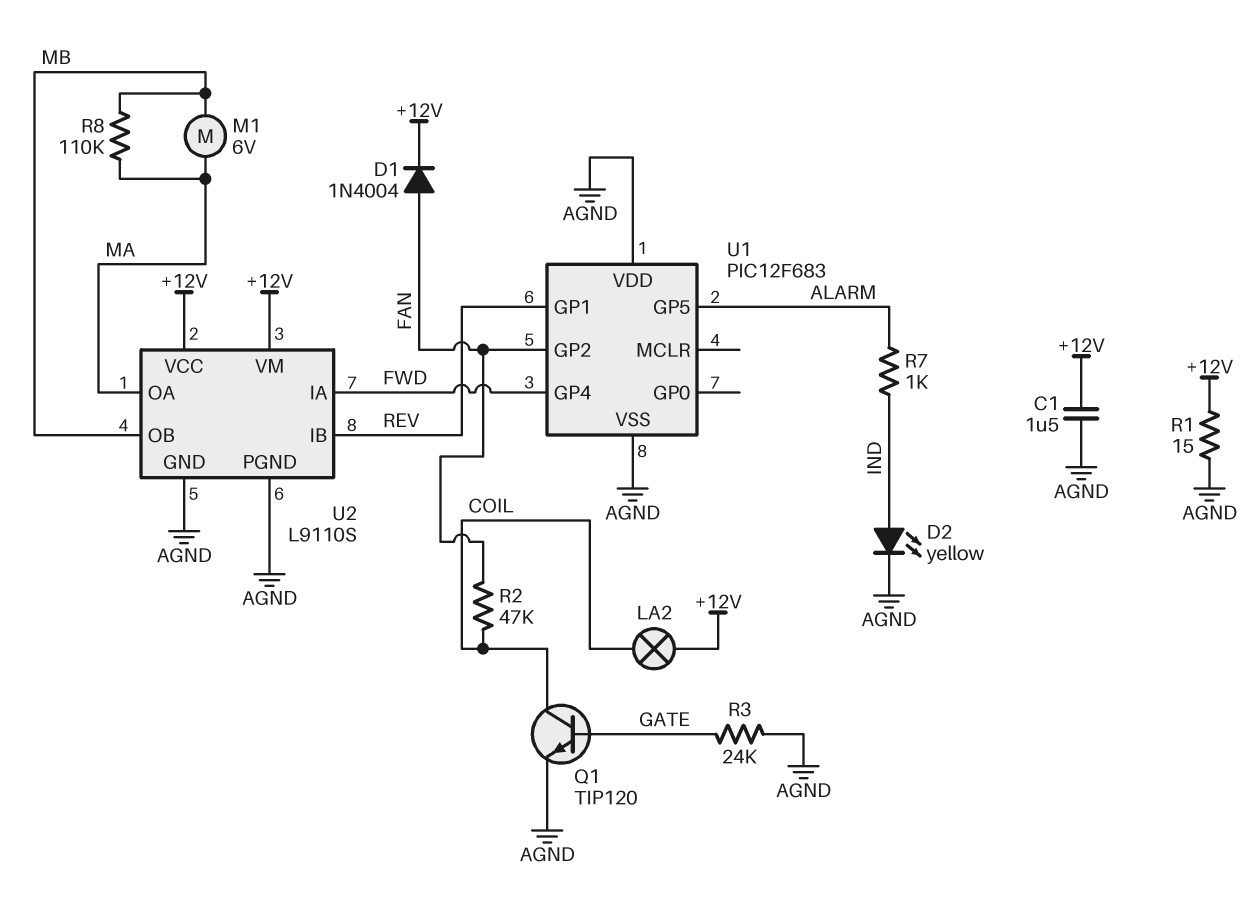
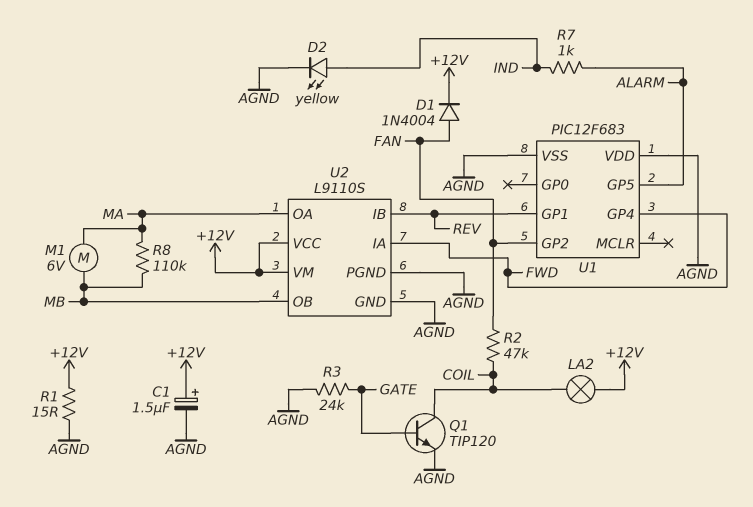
C1: 1.5uF (+12V, AGND) -> 1.5uF (plus +12V, minus AGND)

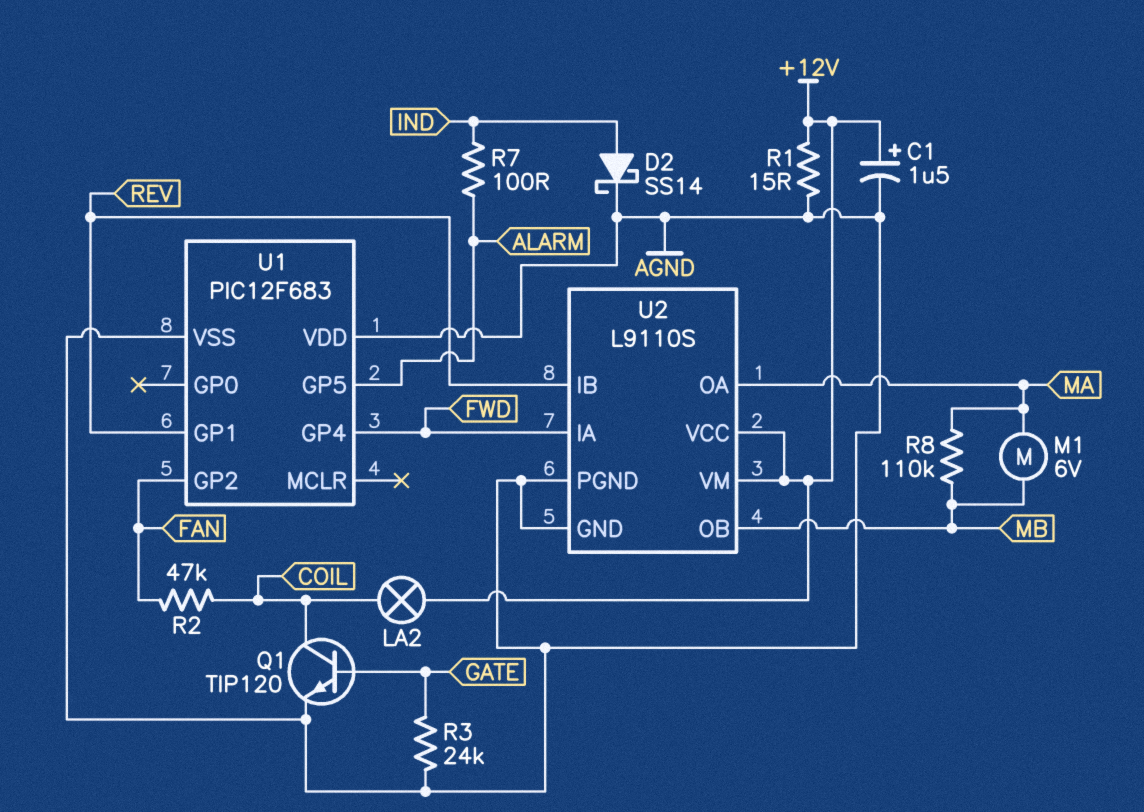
D1: diode 1N4004 (A FAN, K +12V) -> none
D2: LED yellow (A IND, K AGND) -> schottky SS14 (A IND, K AGND)
R7: 1k (ALARM, IND) -> 100 (ALARM, IND)

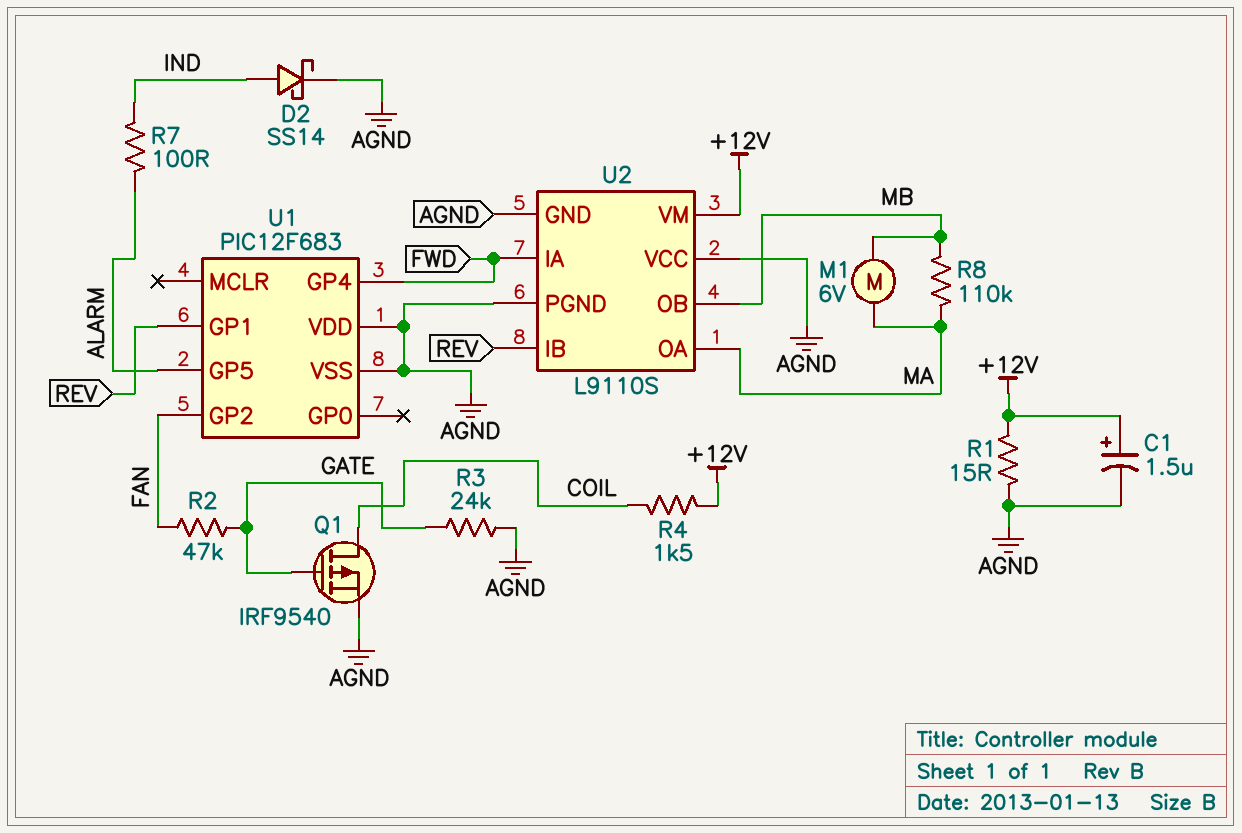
LA2: lamp (+12V, COIL) -> none
Q1: NPN TIP120 (B GATE, C COIL, E AGND) -> PMOS IRF9540 (G GATE, D COIL, S AGND)
R2: 47k (COIL, FAN) -> 47k (FAN, GATE)
R4: none -> 1.5k (+12V, COIL)
U2 pin VCC: +12V -> AGND

